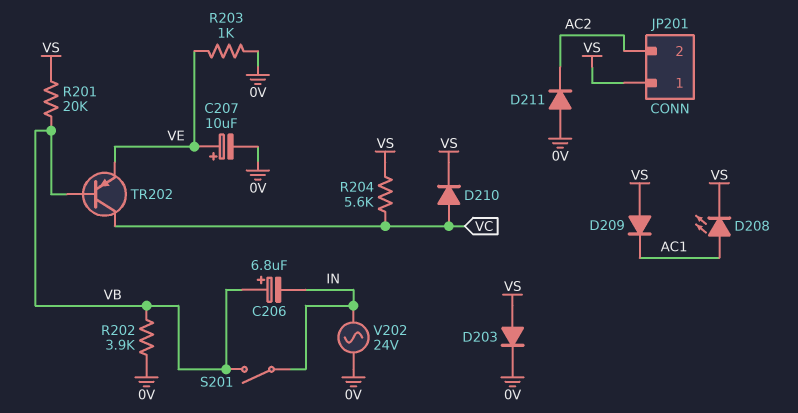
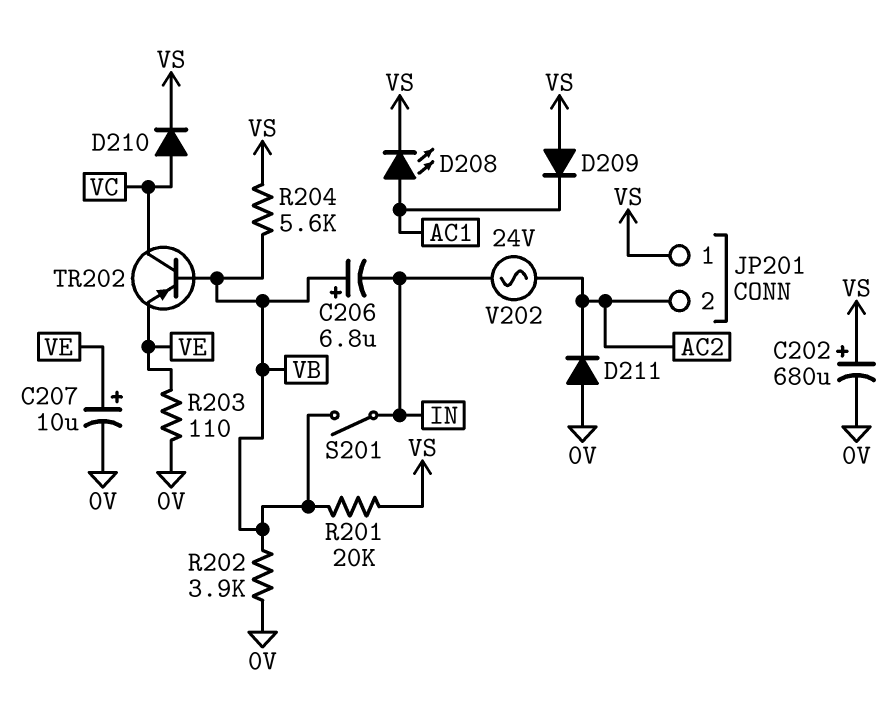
C202: none -> 680uF (plus VS, minus 0V)
D203: diode (A VS, K 0V) -> none
R203: 1k (0V, VE) -> 110 (0V, VE)
R204: 5.6k (VC, VS) -> 5.6k (VB, VS)
V202: AC 24V (0V, IN) -> AC 24V (AC2, IN)

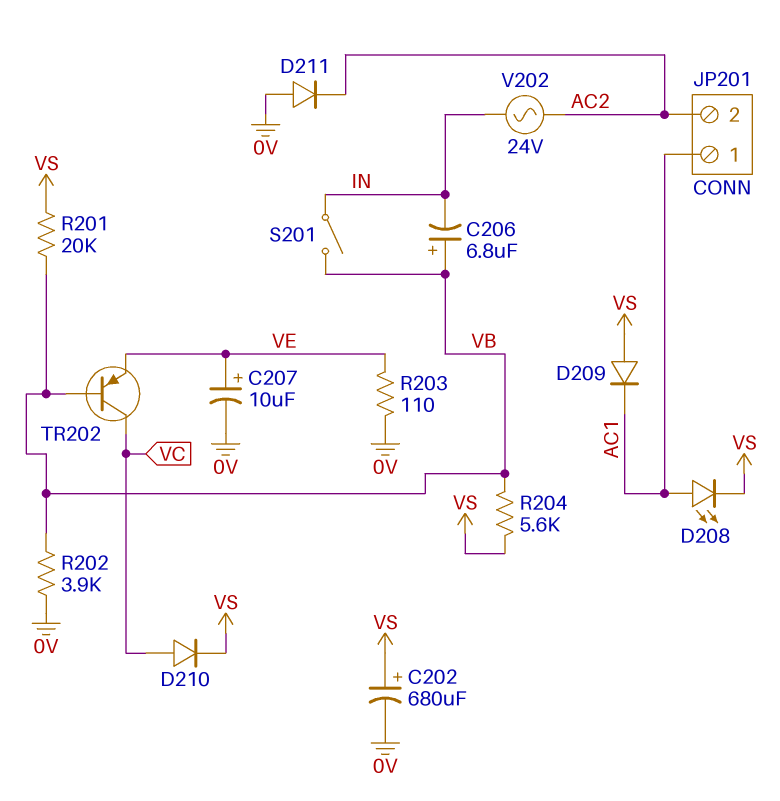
JP201 pin 1: VS -> AC1

